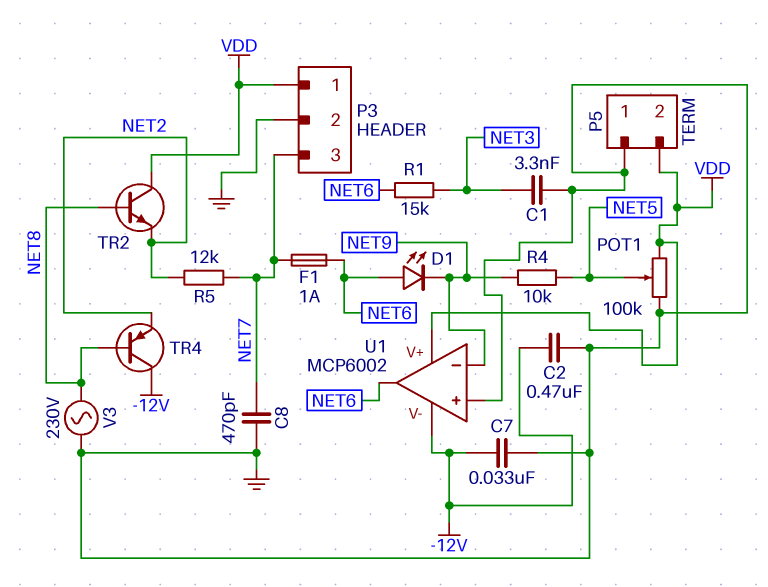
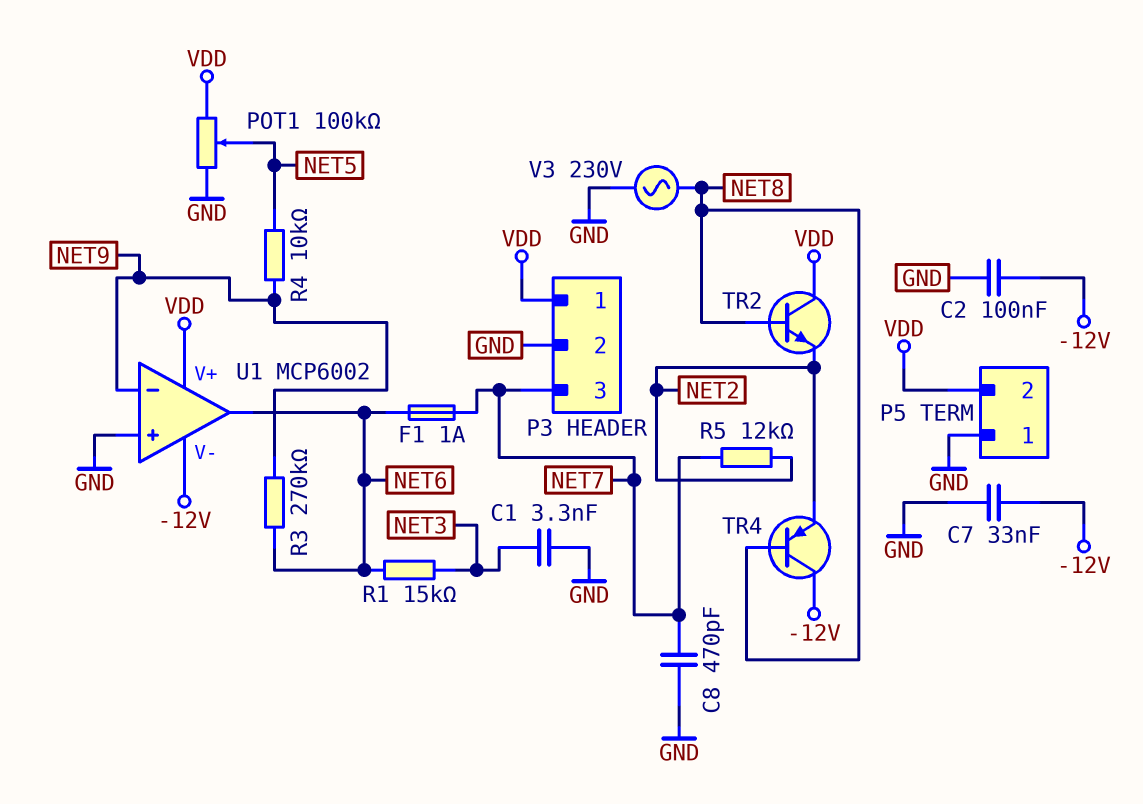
C2: 470nF (-12V, GND) -> 100nF (-12V, GND)
D1: LED (A NET6, K NET9) -> none
R3: none -> 270k (NET6, NET9)

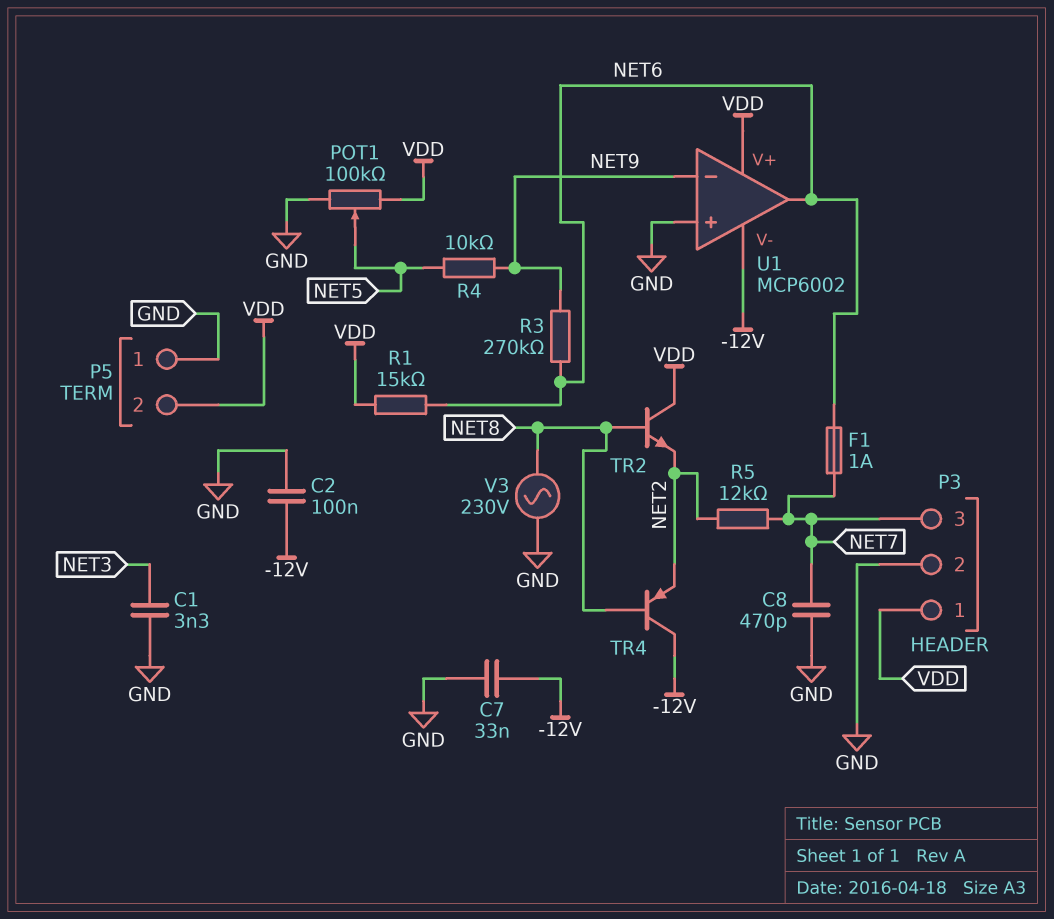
R1: 15k (NET3, NET6) -> 15k (NET6, VDD)

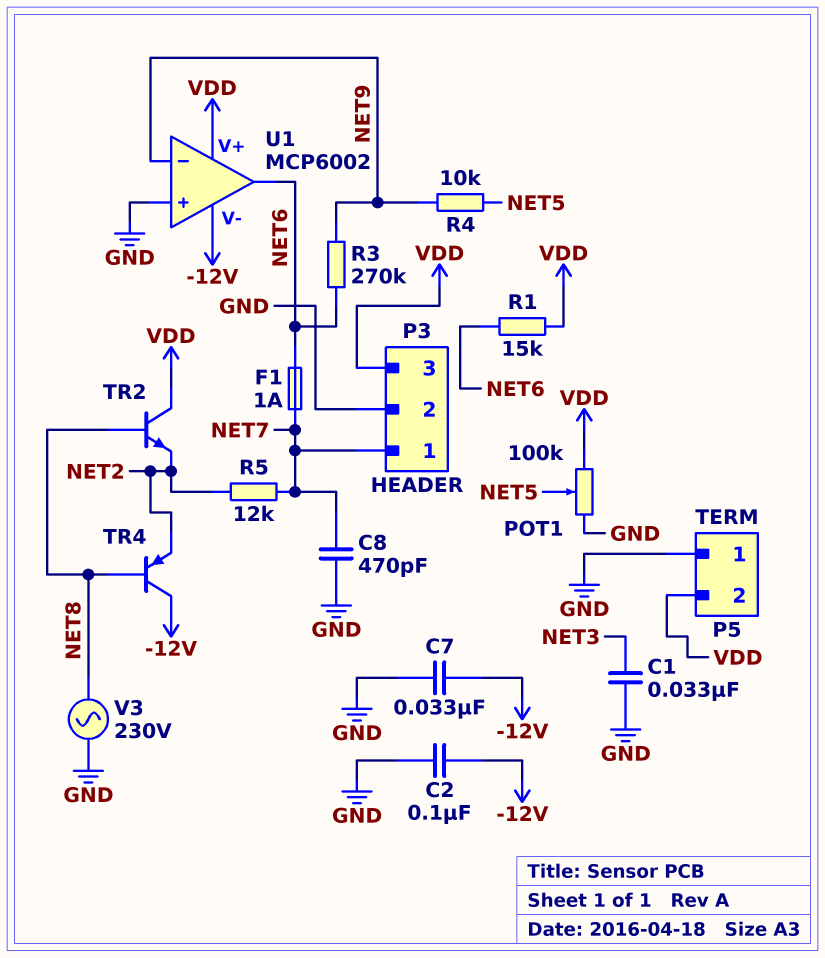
C1: 3.3nF (GND, NET3) -> 33nF (GND, NET3)
P3 pin 1: VDD -> NET7
P3 pin 3: NET7 -> VDD

